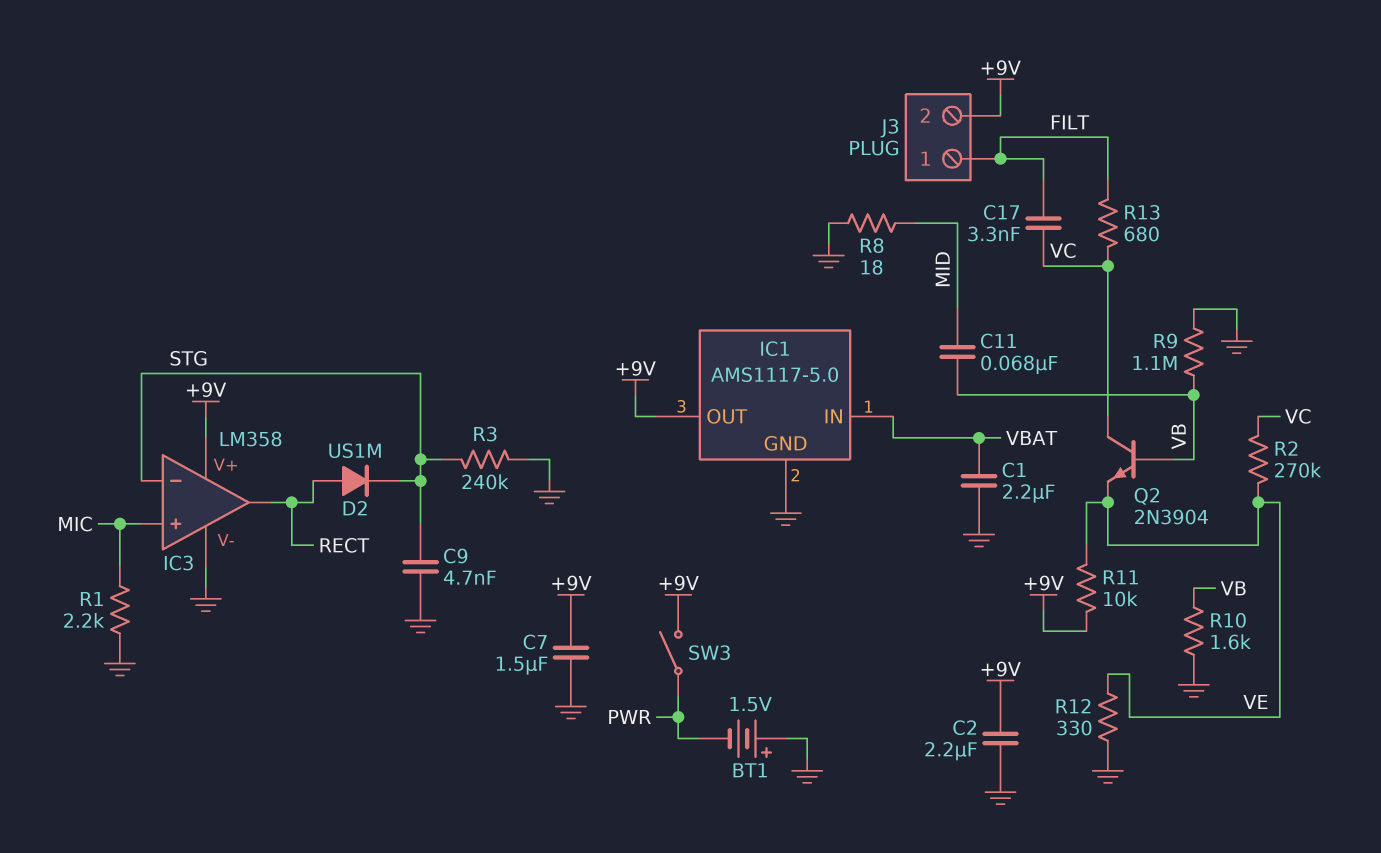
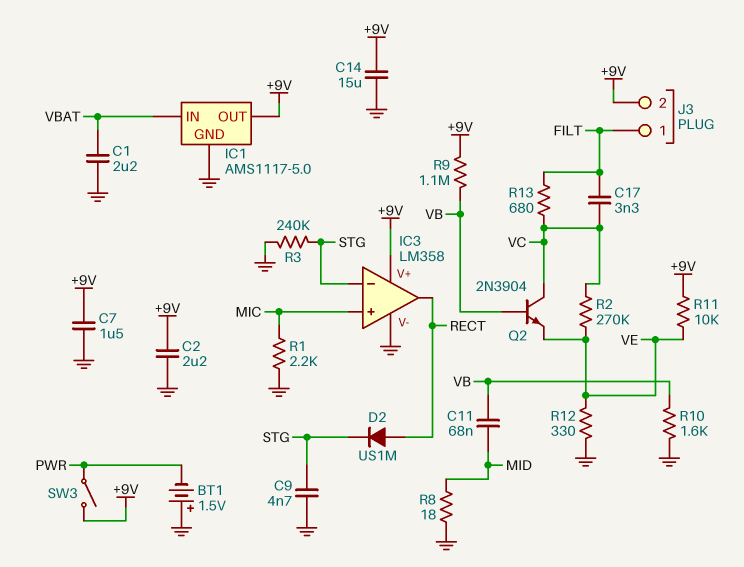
C14: none -> 15uF (+9V, GND)
R9: 1.1M (GND, VB) -> 1.1M (+9V, VB)

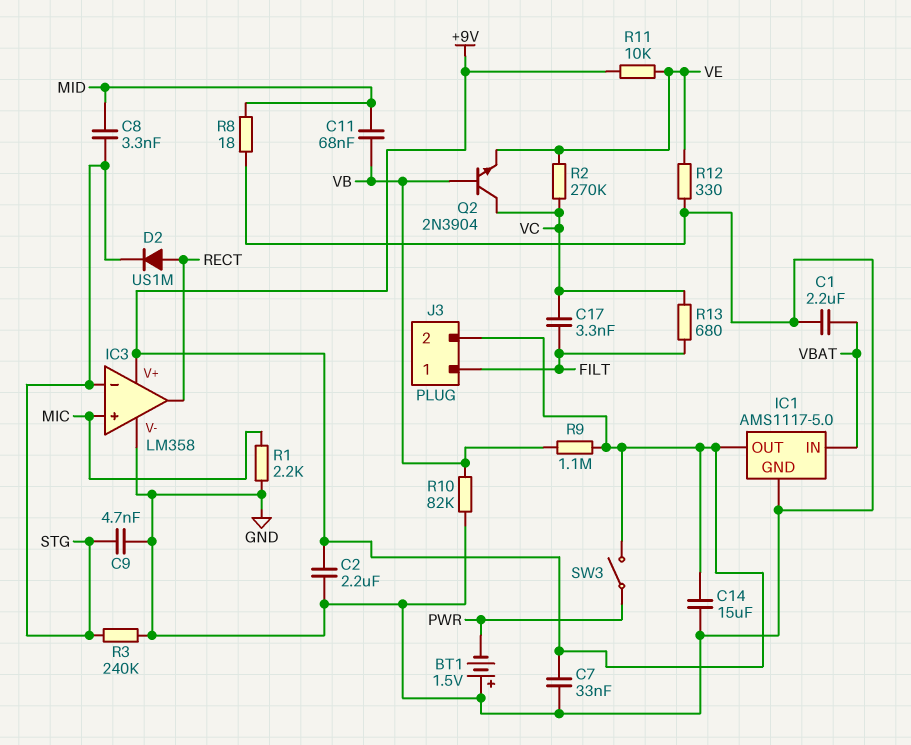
C7: 1.5uF (+9V, GND) -> 33nF (+9V, GND)
C8: none -> 3.3nF (MID, STG)
R10: 1.6k (GND, VB) -> 82k (GND, VB)

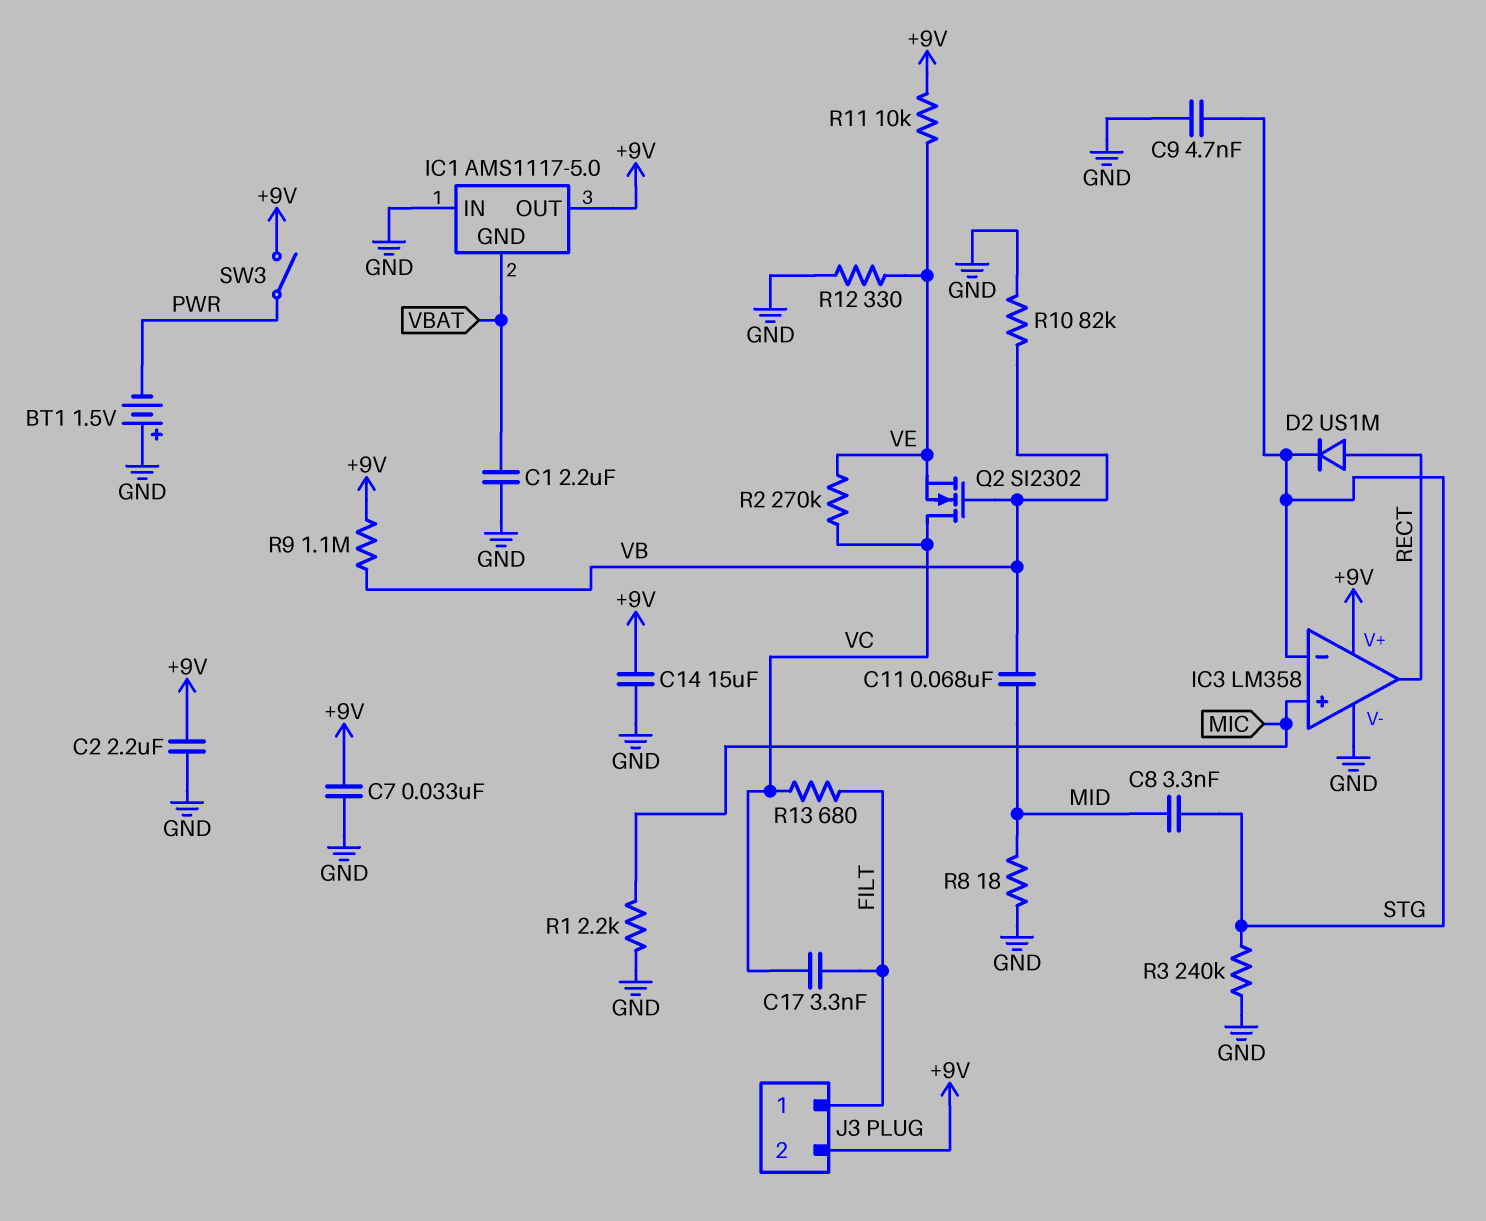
IC1 pin GND: GND -> VBAT
IC1 pin IN: VBAT -> GND
Q2: NPN 2N3904 (B VB, C VC, E VE) -> NMOS SI2302 (G VB, D VC, S VE)

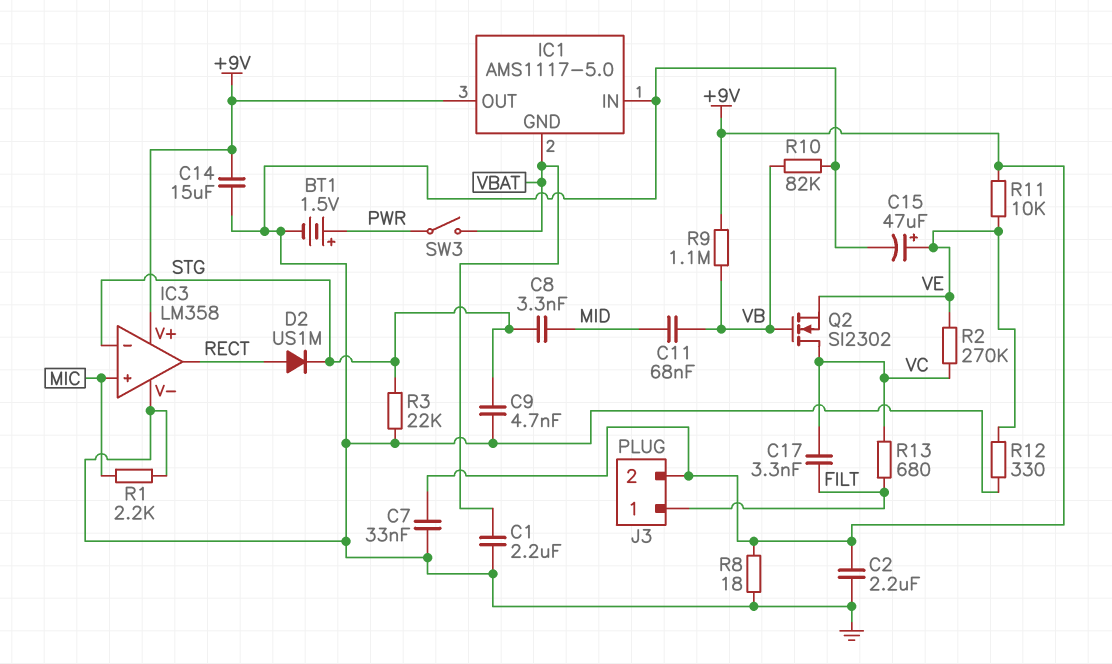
BT1: 1.5V (plus GND, minus PWR) -> 1.5V (plus PWR, minus GND)
C15: none -> 47uF (plus VE, minus GND)
R3: 240k (GND, STG) -> 22k (GND, STG)
R8: 18 (GND, MID) -> 18 (+9V, GND)
SW3: switch (+9V, PWR) -> switch (PWR, VBAT)

